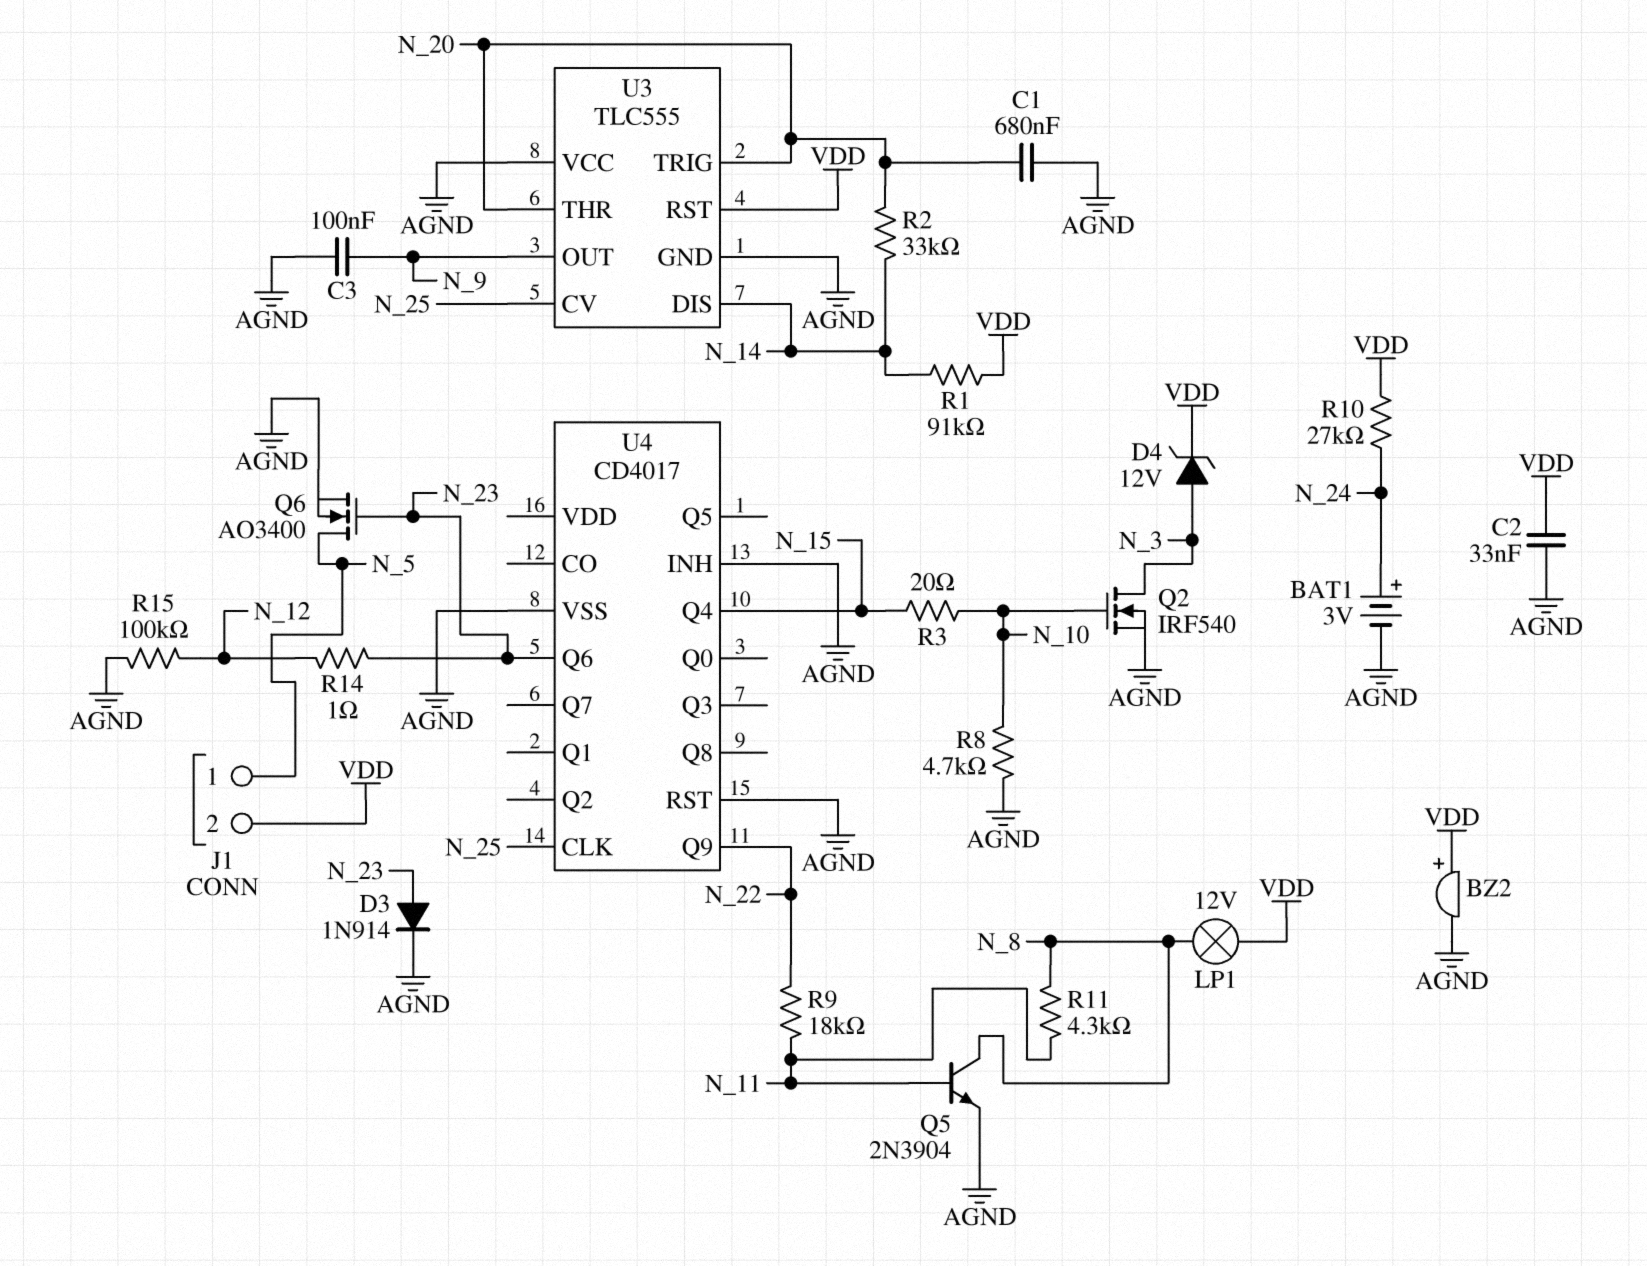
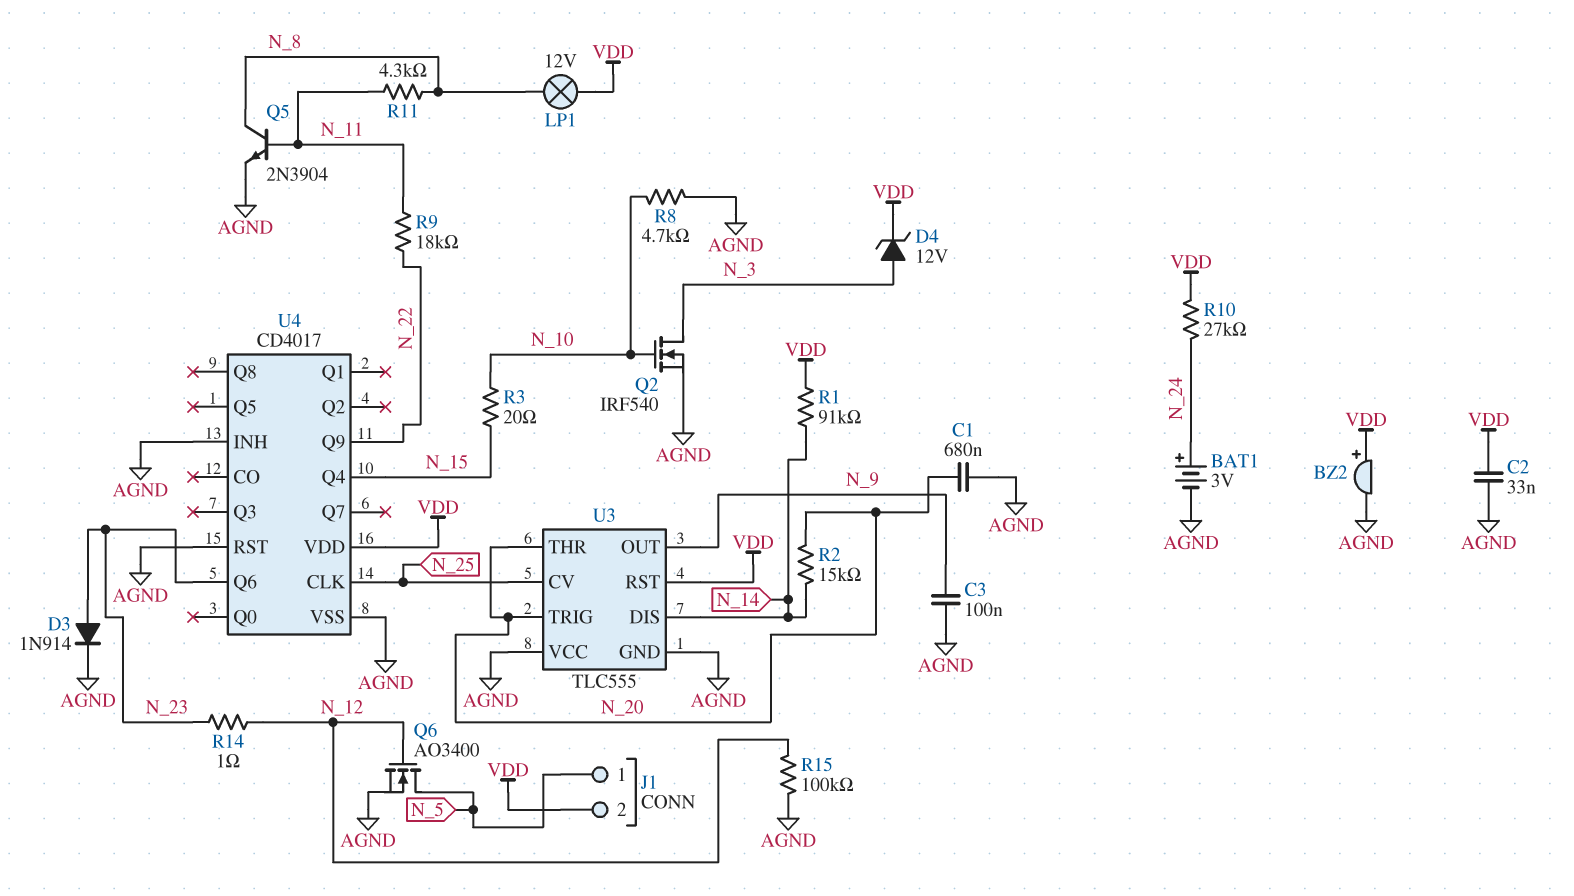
Q6: NMOS AO3400 (G N_23, D N_5, S AGND) -> NMOS AO3400 (G N_12, D N_5, S AGND)
R2: 33k (N_14, N_20) -> 15k (N_14, N_20)
U4 pin VDD: none -> VDD

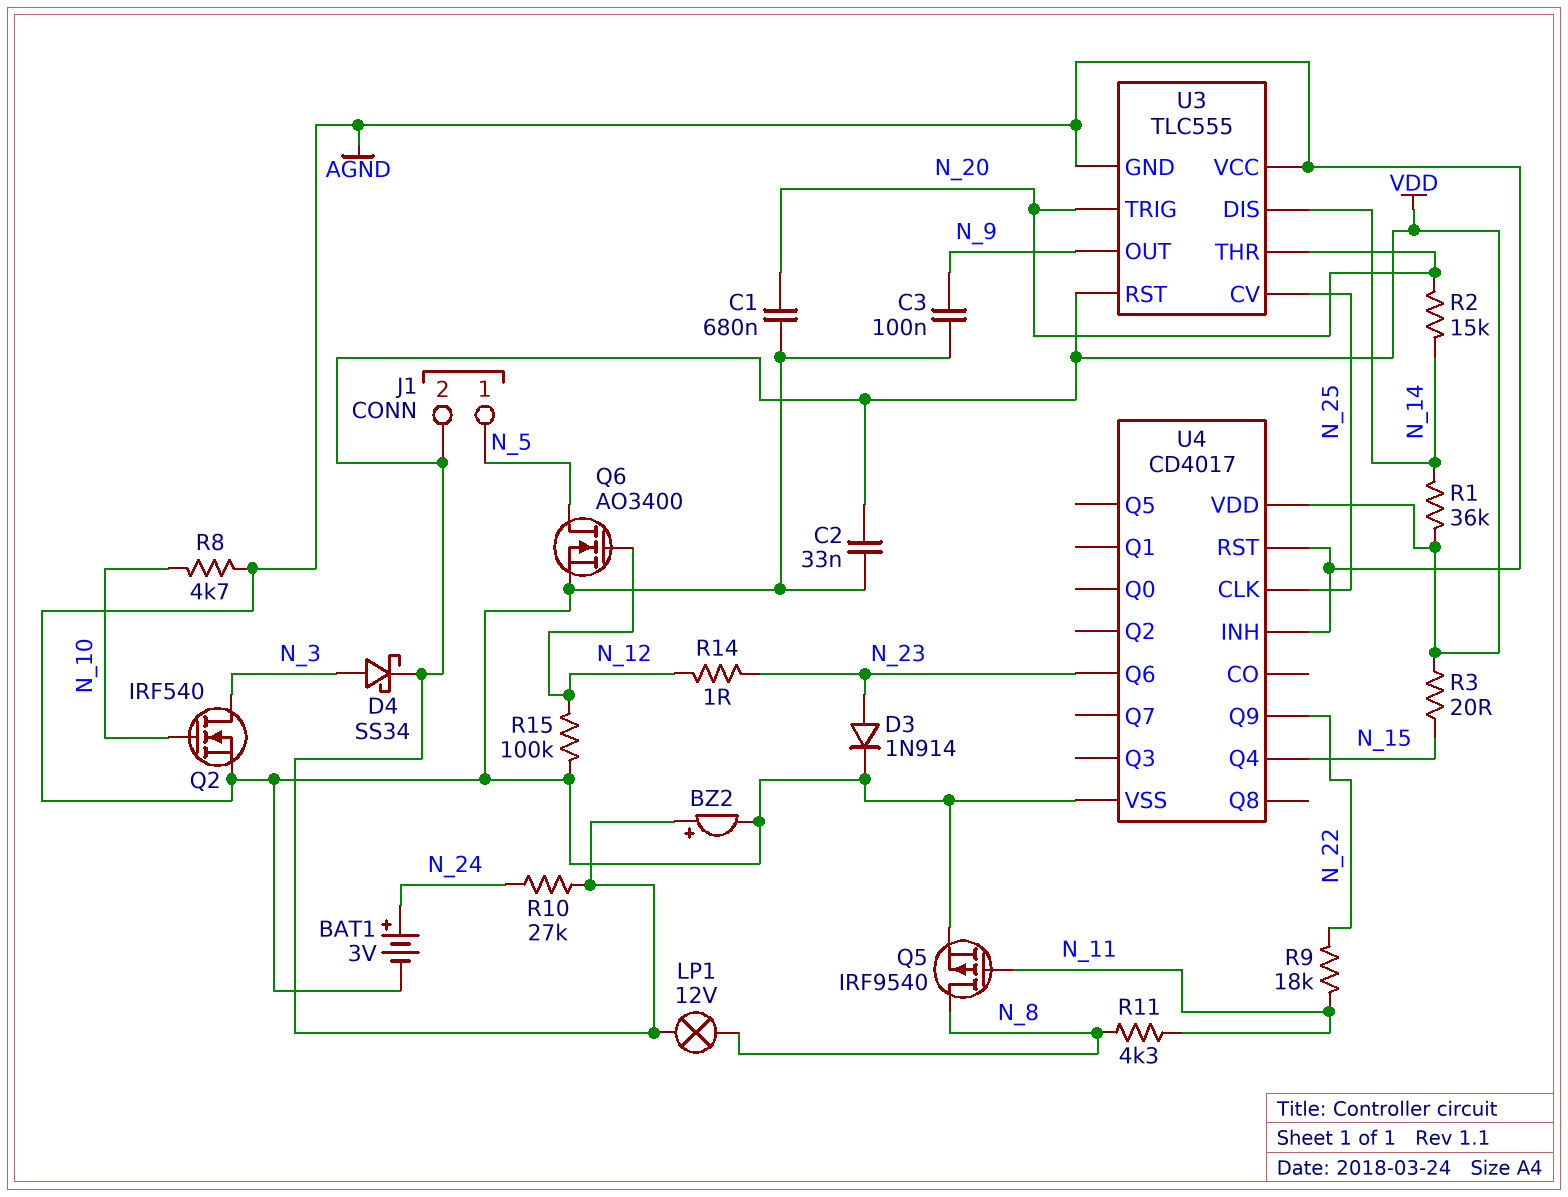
D4: zener 12V (A N_3, K VDD) -> schottky SS34 (A N_3, K VDD)
Q5: NPN 2N3904 (B N_11, C N_8, E AGND) -> PMOS IRF9540 (G N_11, D N_8, S AGND)
R1: 91k (N_14, VDD) -> 36k (N_14, VDD)
R3: 20 (N_10, N_15) -> 20 (N_15, VDD)

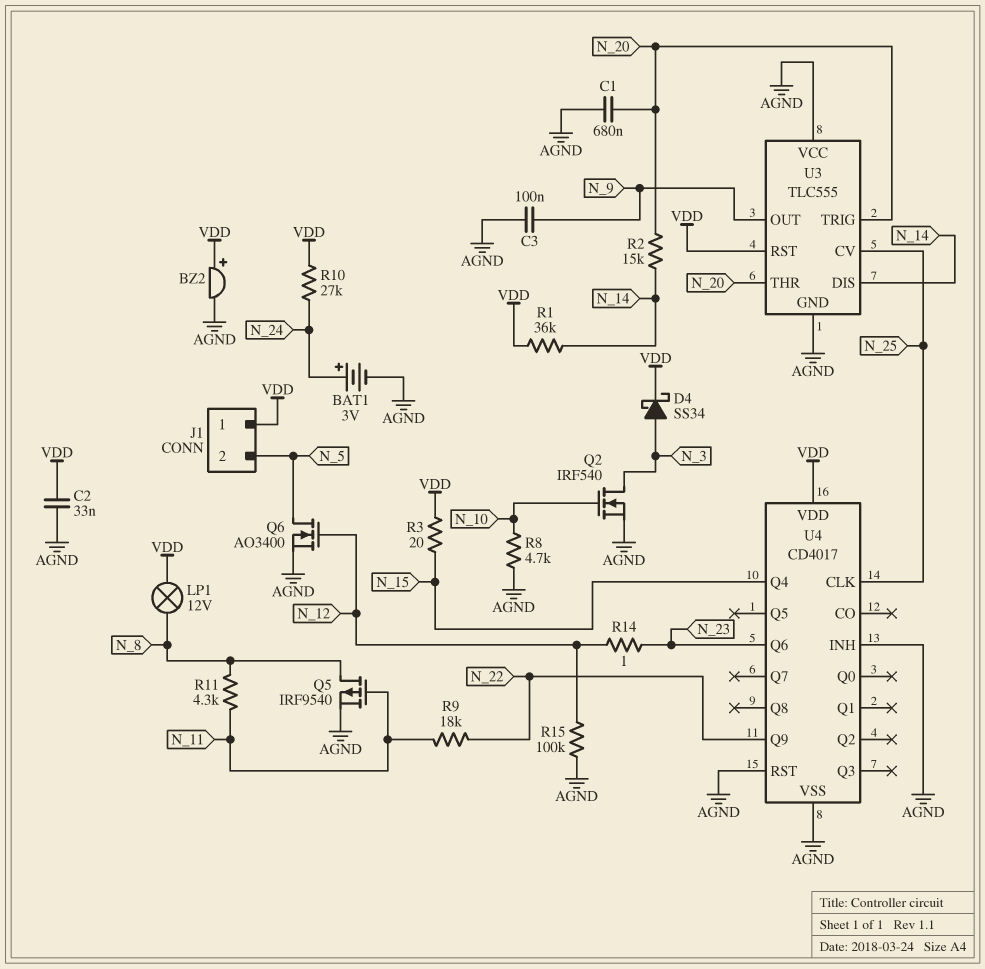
D3: diode 1N914 (A N_23, K AGND) -> none
J1 pin 1: N_5 -> VDD
J1 pin 2: VDD -> N_5

